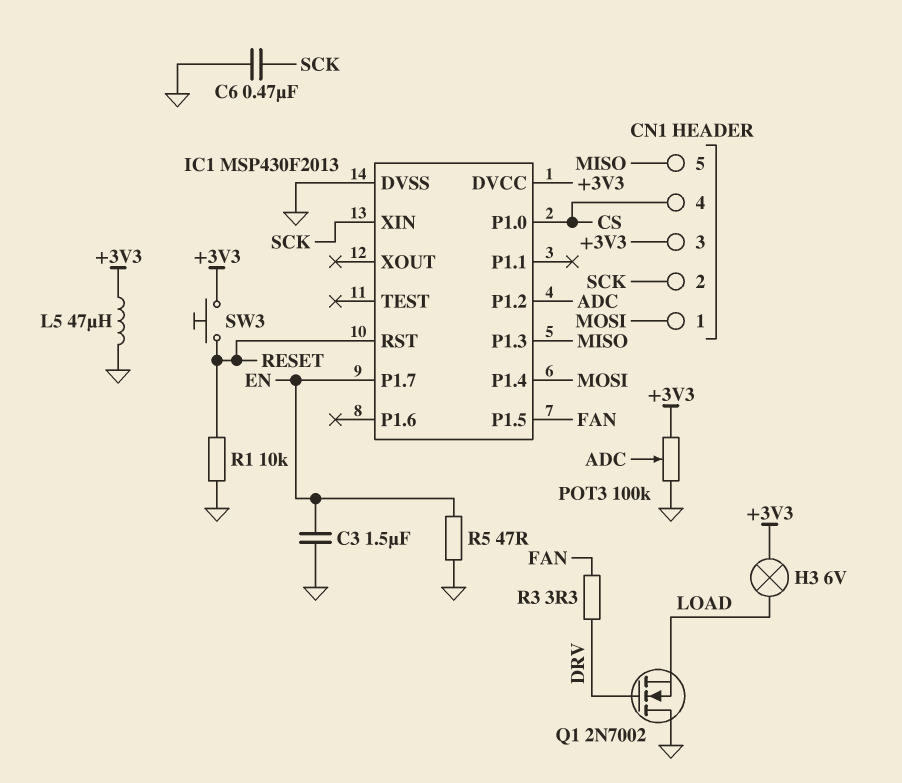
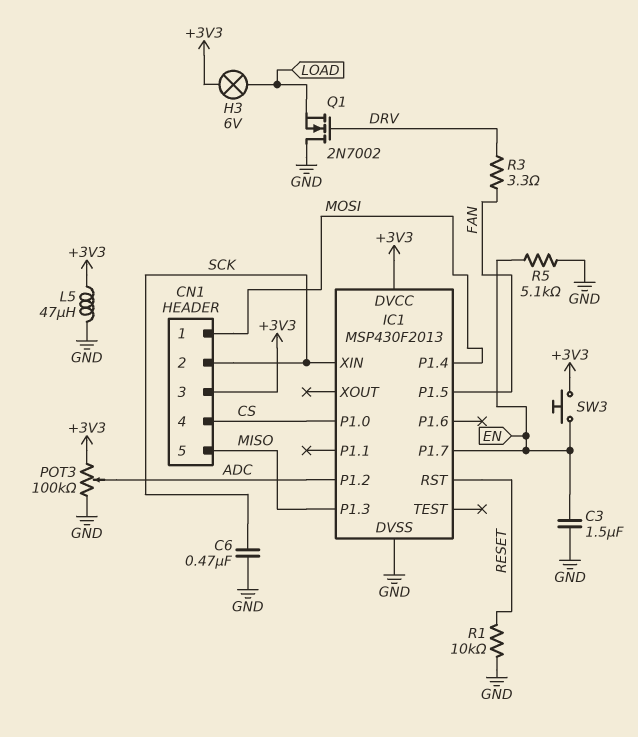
R5: 47 (EN, GND) -> 5.1k (EN, GND)
SW3: button (+3V3, RESET) -> button (+3V3, EN)

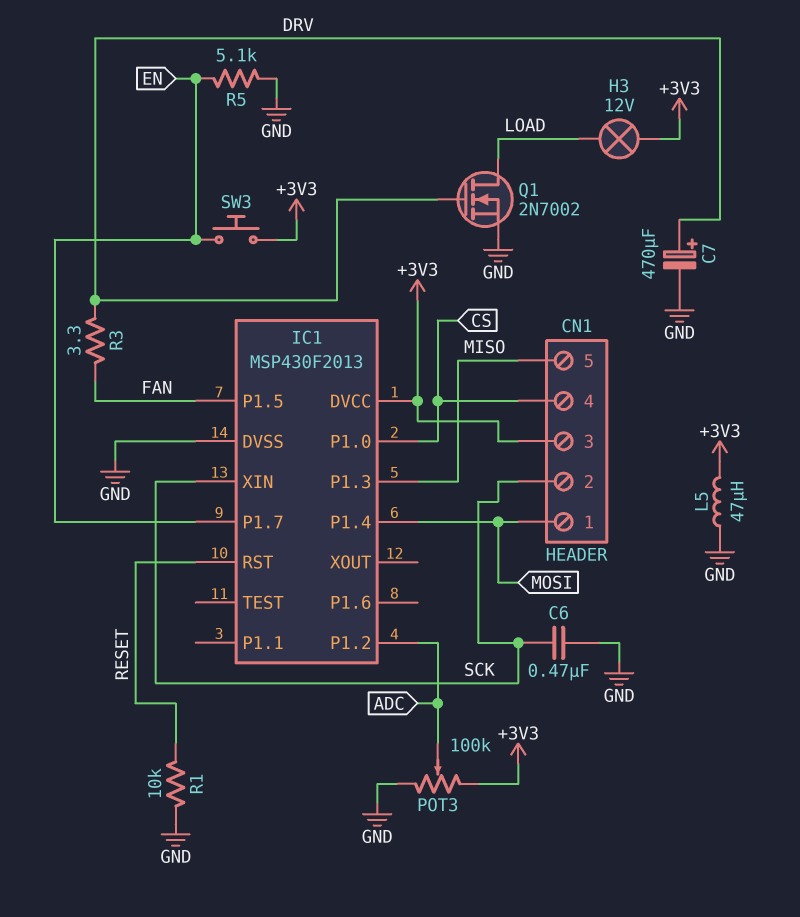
C3: 1.5uF (EN, GND) -> none
C7: none -> 470uF (plus DRV, minus GND)
H3: lamp 6V (+3V3, LOAD) -> lamp 12V (+3V3, LOAD)
Q1: NMOS 2N7002 (G DRV, D GND, S LOAD) -> NMOS 2N7002 (G DRV, D LOAD, S GND)

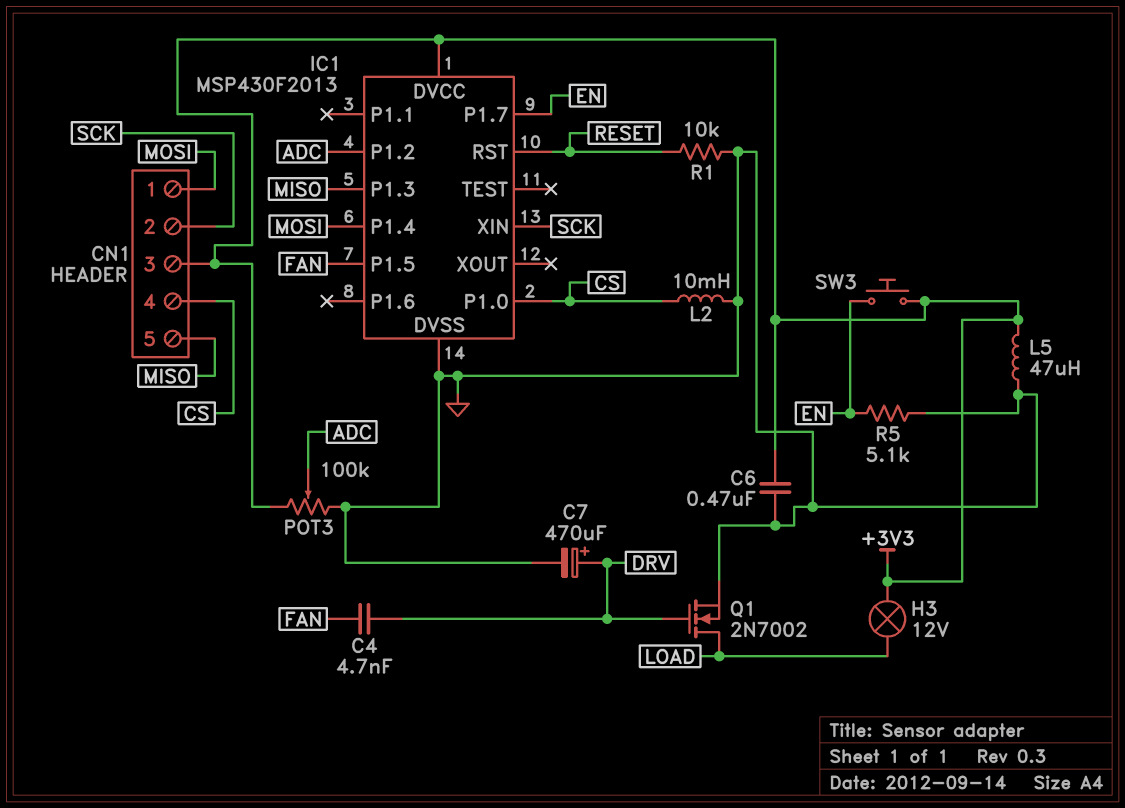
C4: none -> 4.7nF (DRV, FAN)
C6: 470nF (GND, SCK) -> 470nF (+3V3, GND)
L2: none -> 10mH (CS, GND)
R3: 3.3 (DRV, FAN) -> none

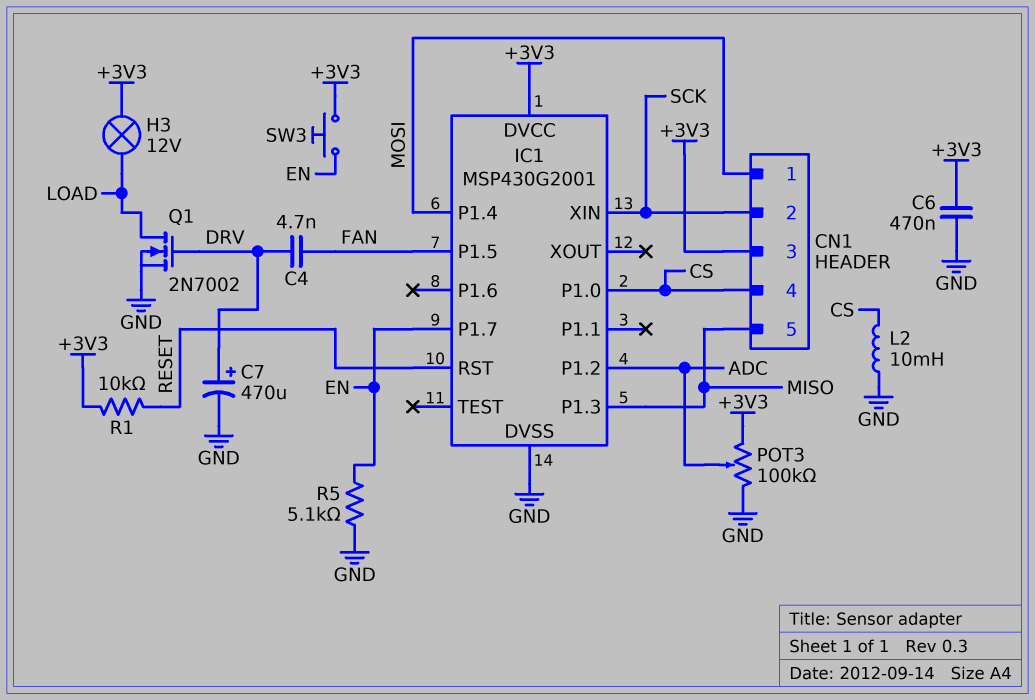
IC1: MSP430F2013 -> MSP430G2001
L5: 47uH (+3V3, GND) -> none
R1: 10k (GND, RESET) -> 10k (+3V3, RESET)

